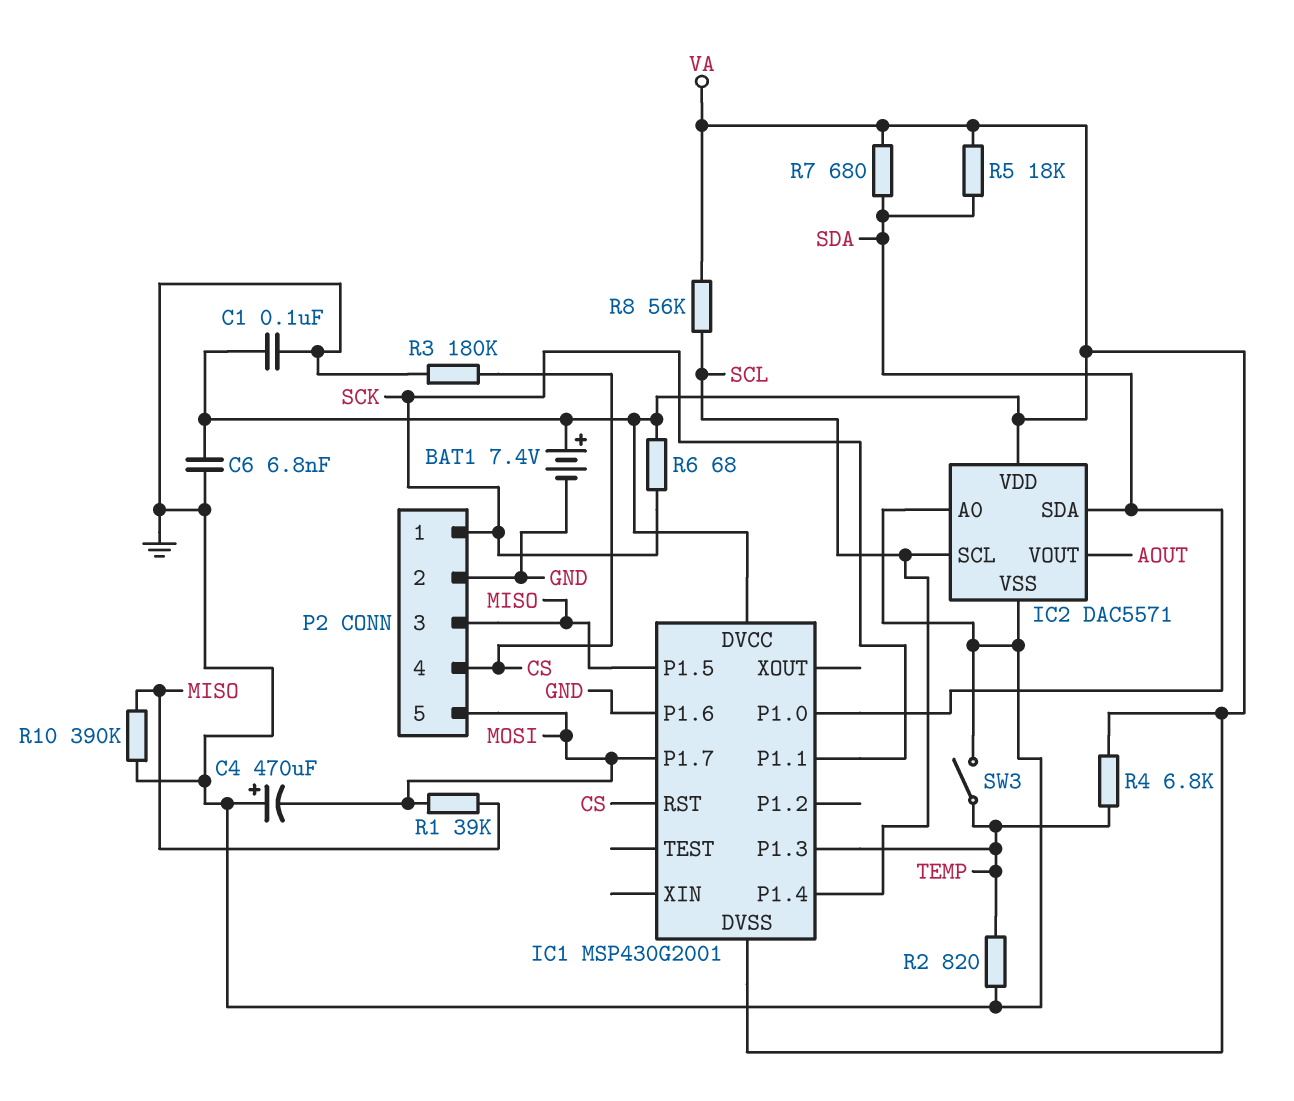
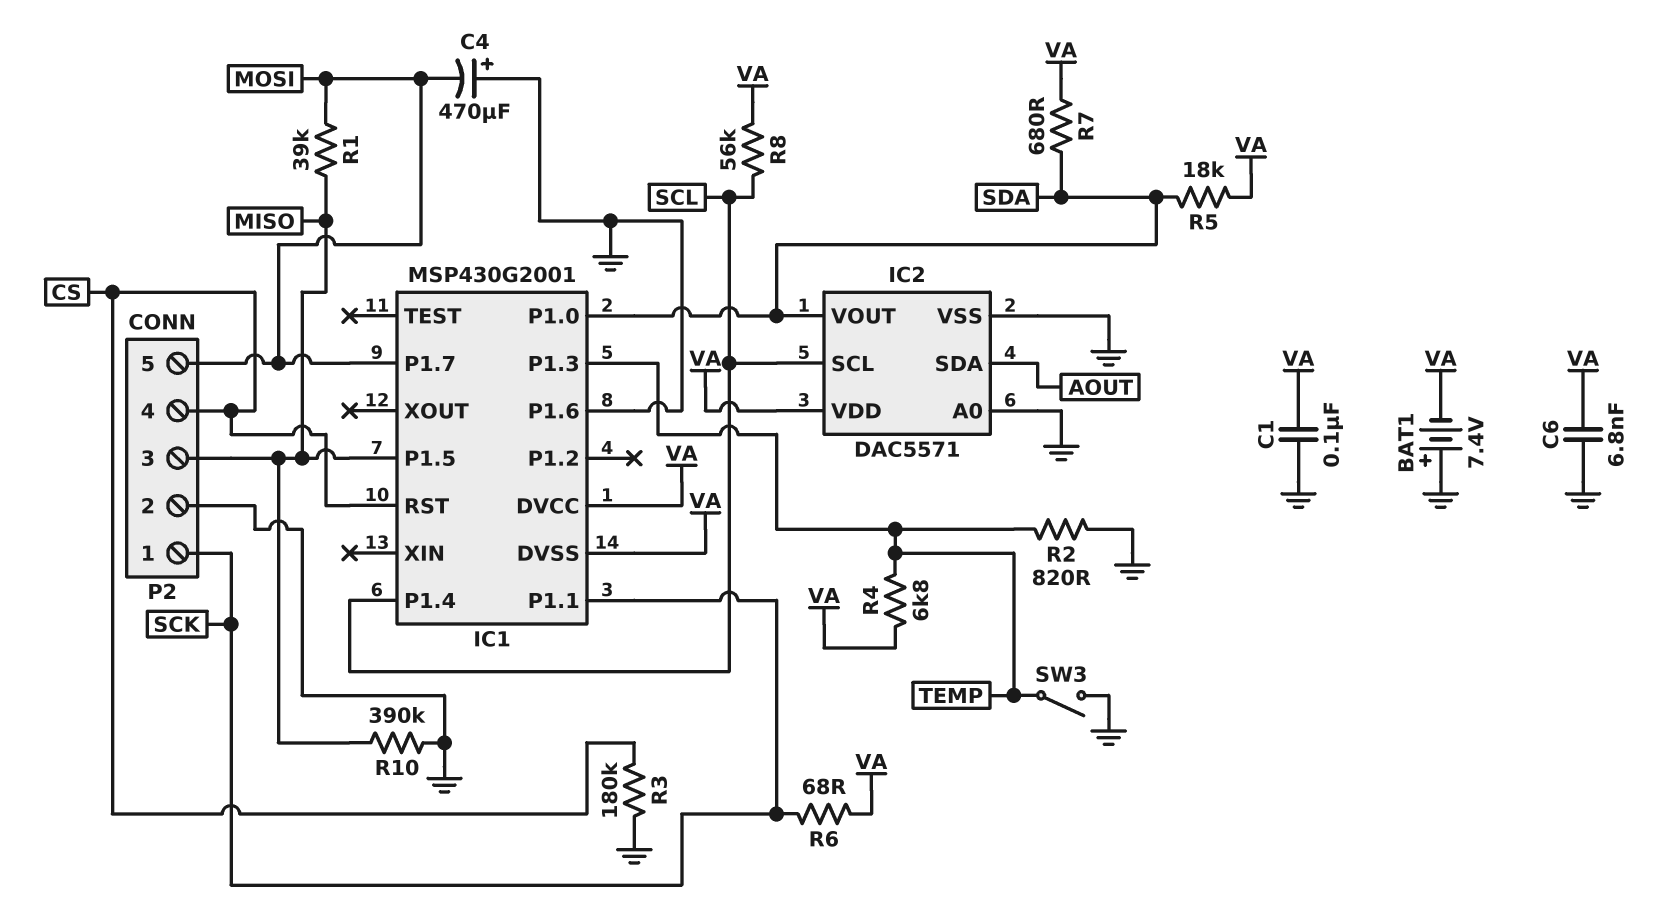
BAT1: 7.4V (plus VA, minus GND) -> 7.4V (plus GND, minus VA)
IC2 pin SDA: SDA -> AOUT
IC2 pin VOUT: AOUT -> SDA

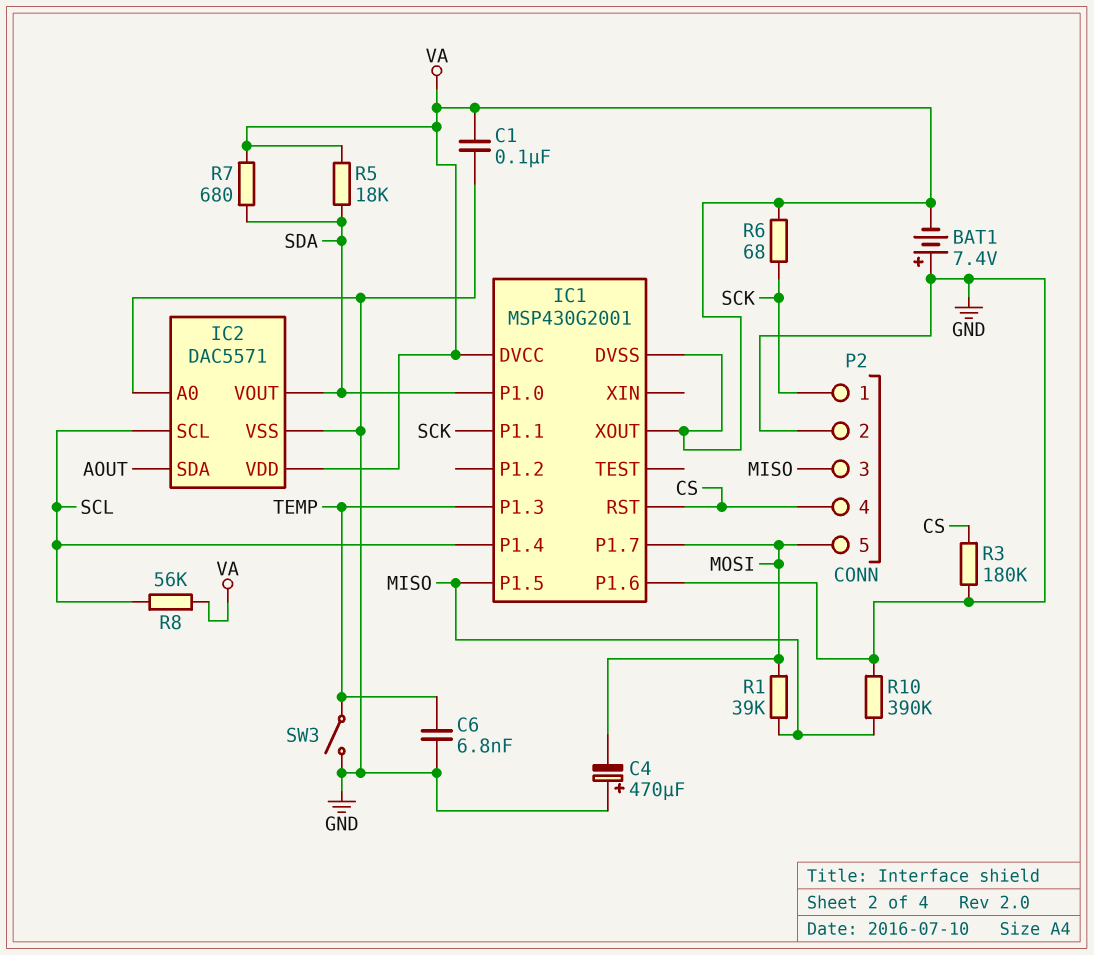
C6: 6.8nF (GND, VA) -> 6.8nF (GND, TEMP)
IC1 pin XOUT: none -> VA
R2: 820 (GND, TEMP) -> none
R4: 6.8k (TEMP, VA) -> none

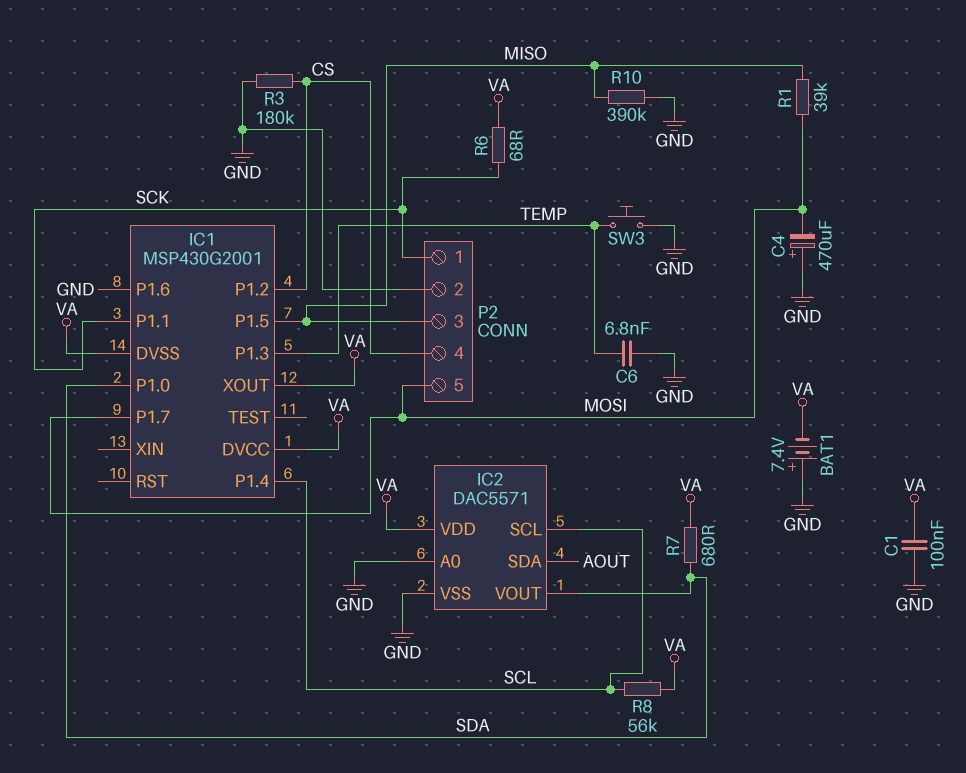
IC1 pin P1.2: none -> CS
IC1 pin RST: CS -> none
R5: 18k (SDA, VA) -> none
SW3: switch (GND, TEMP) -> button (GND, TEMP)

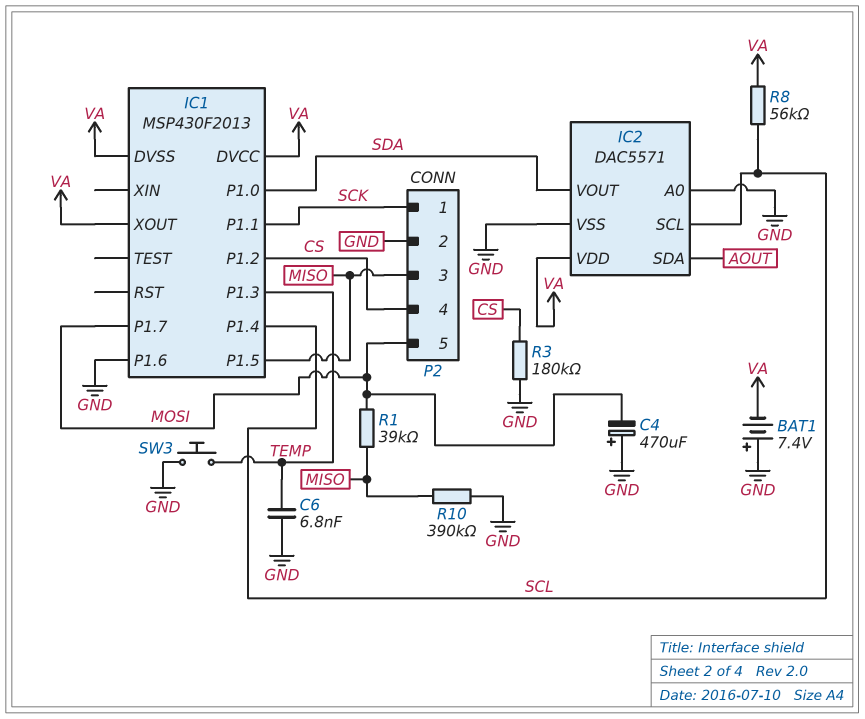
C1: 100nF (GND, VA) -> none
IC1: MSP430G2001 -> MSP430F2013
R6: 68 (SCK, VA) -> none
R7: 680 (SDA, VA) -> none

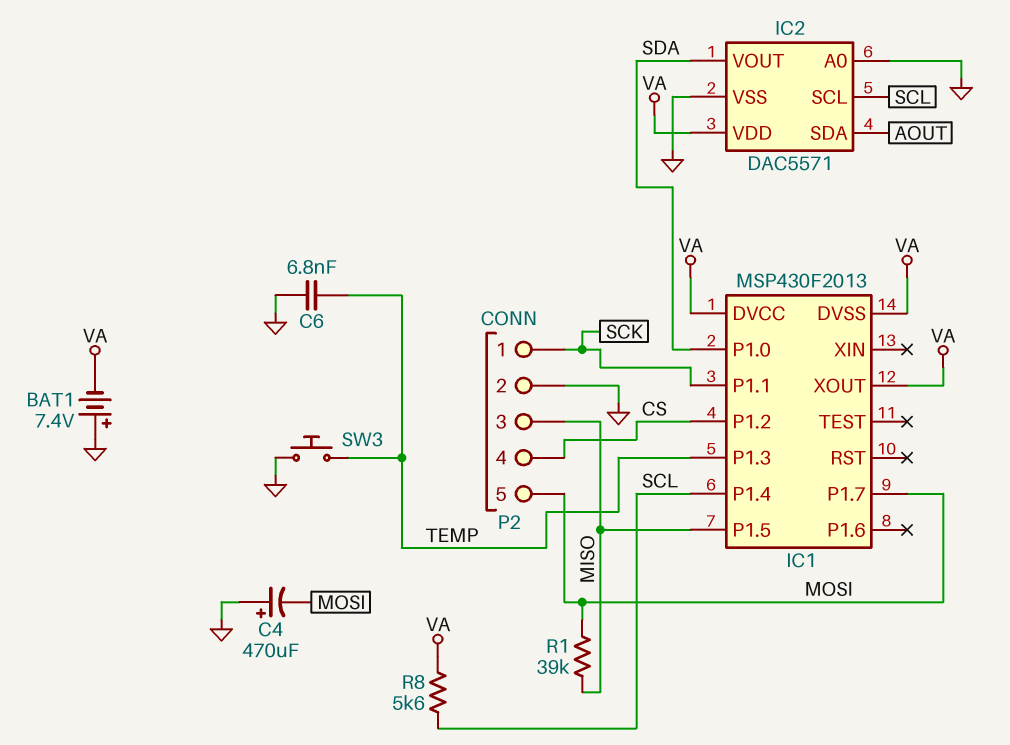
IC1 pin P1.6: GND -> none
R3: 180k (CS, GND) -> none
R8: 56k (SCL, VA) -> 5.6k (SCL, VA)
R10: 390k (GND, MISO) -> none

